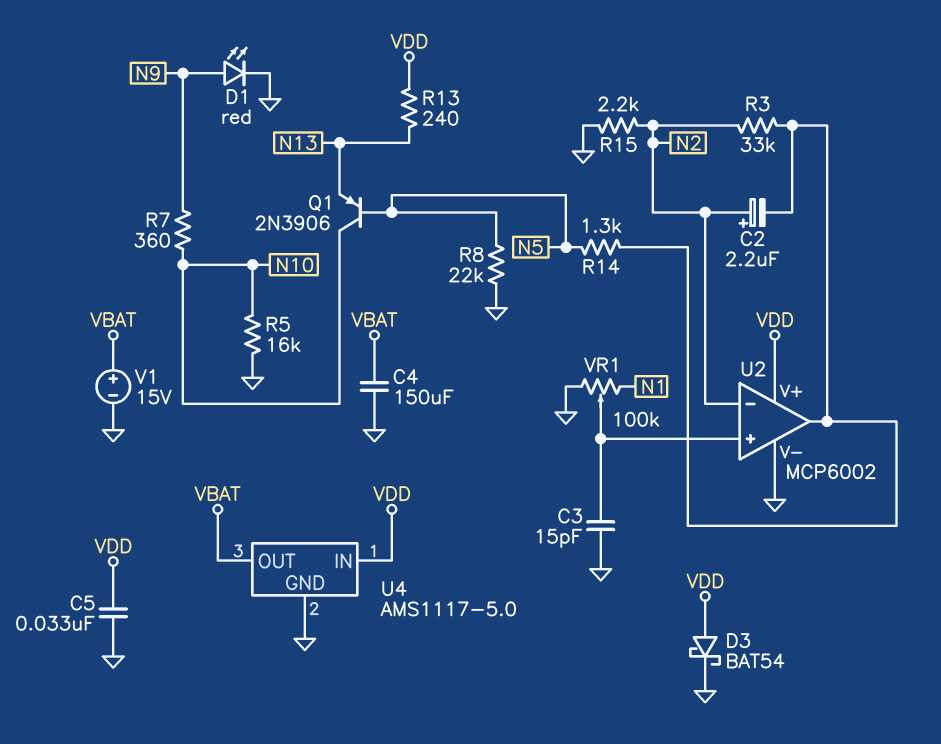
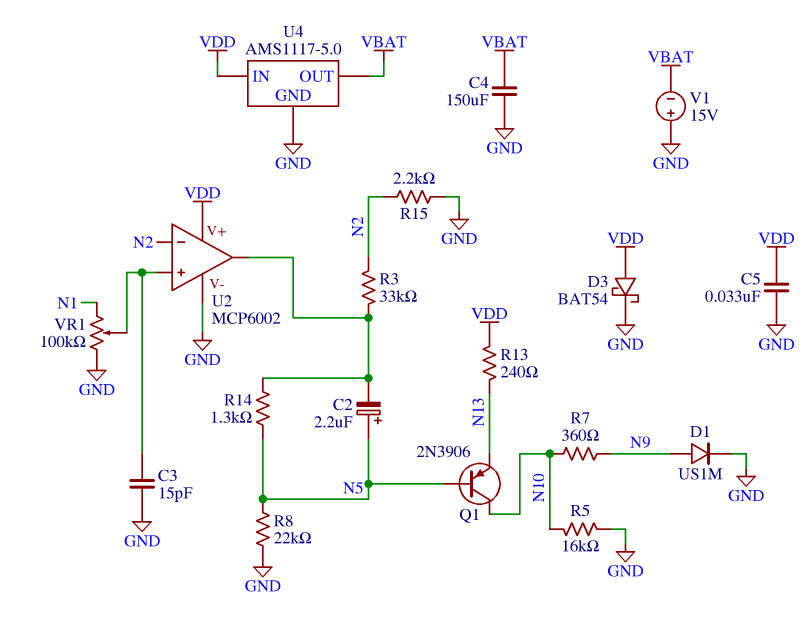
C2: 2.2uF (plus N2, minus U2/out) -> 2.2uF (plus N5, minus U2/out)
D1: LED red (A N9, K GND) -> diode US1M (A N9, K GND)
V1: 15V (plus VBAT, minus GND) -> 15V (plus GND, minus VBAT)

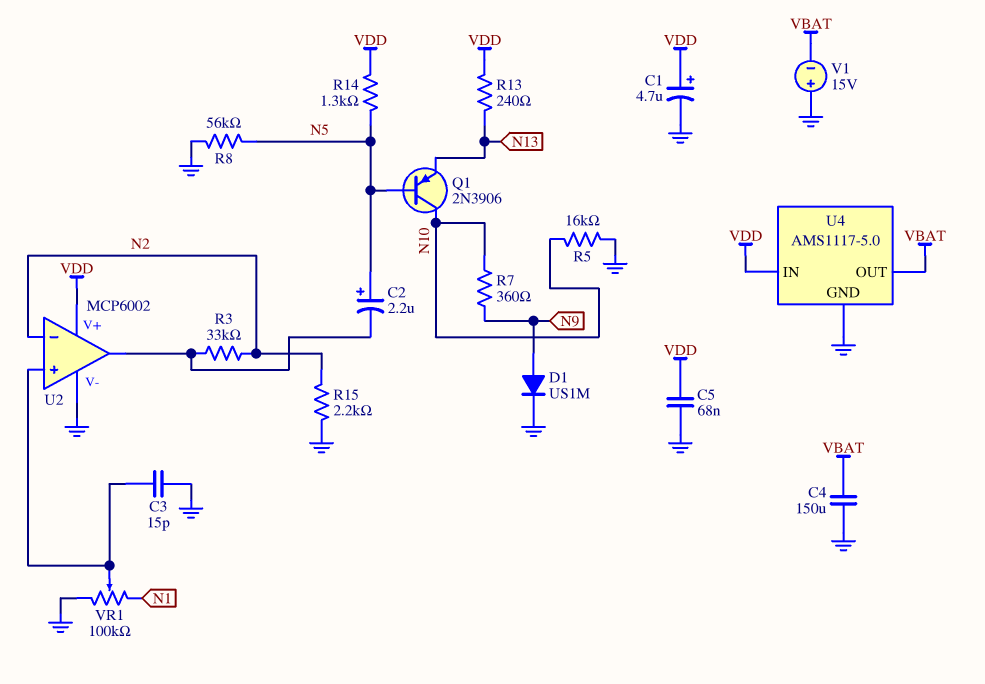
C1: none -> 4.7uF (plus VDD, minus GND)
C5: 33nF (GND, VDD) -> 68nF (GND, VDD)
D3: schottky BAT54 (A VDD, K GND) -> none
R8: 22k (GND, N5) -> 56k (GND, N5)
R14: 1.3k (N5, U2/out) -> 1.3k (N5, VDD)

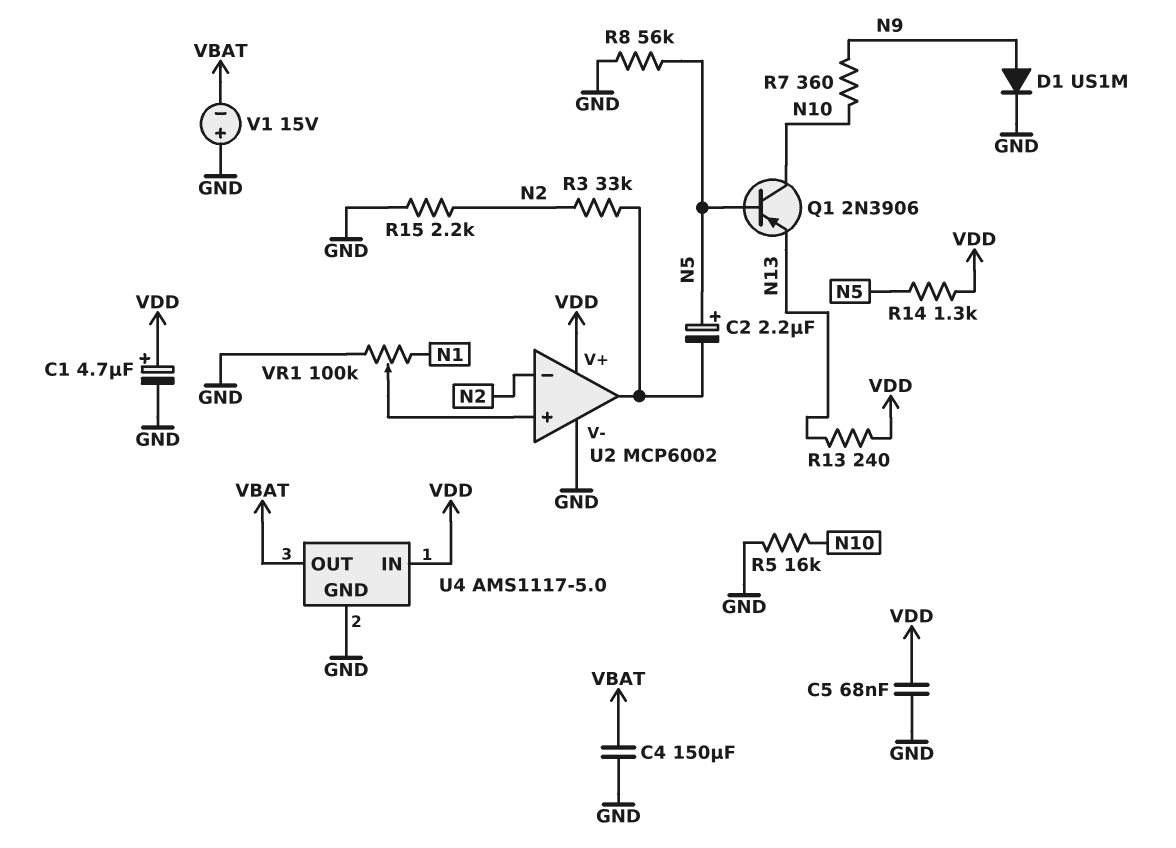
C3: 15pF (GND, U2/in+) -> none

